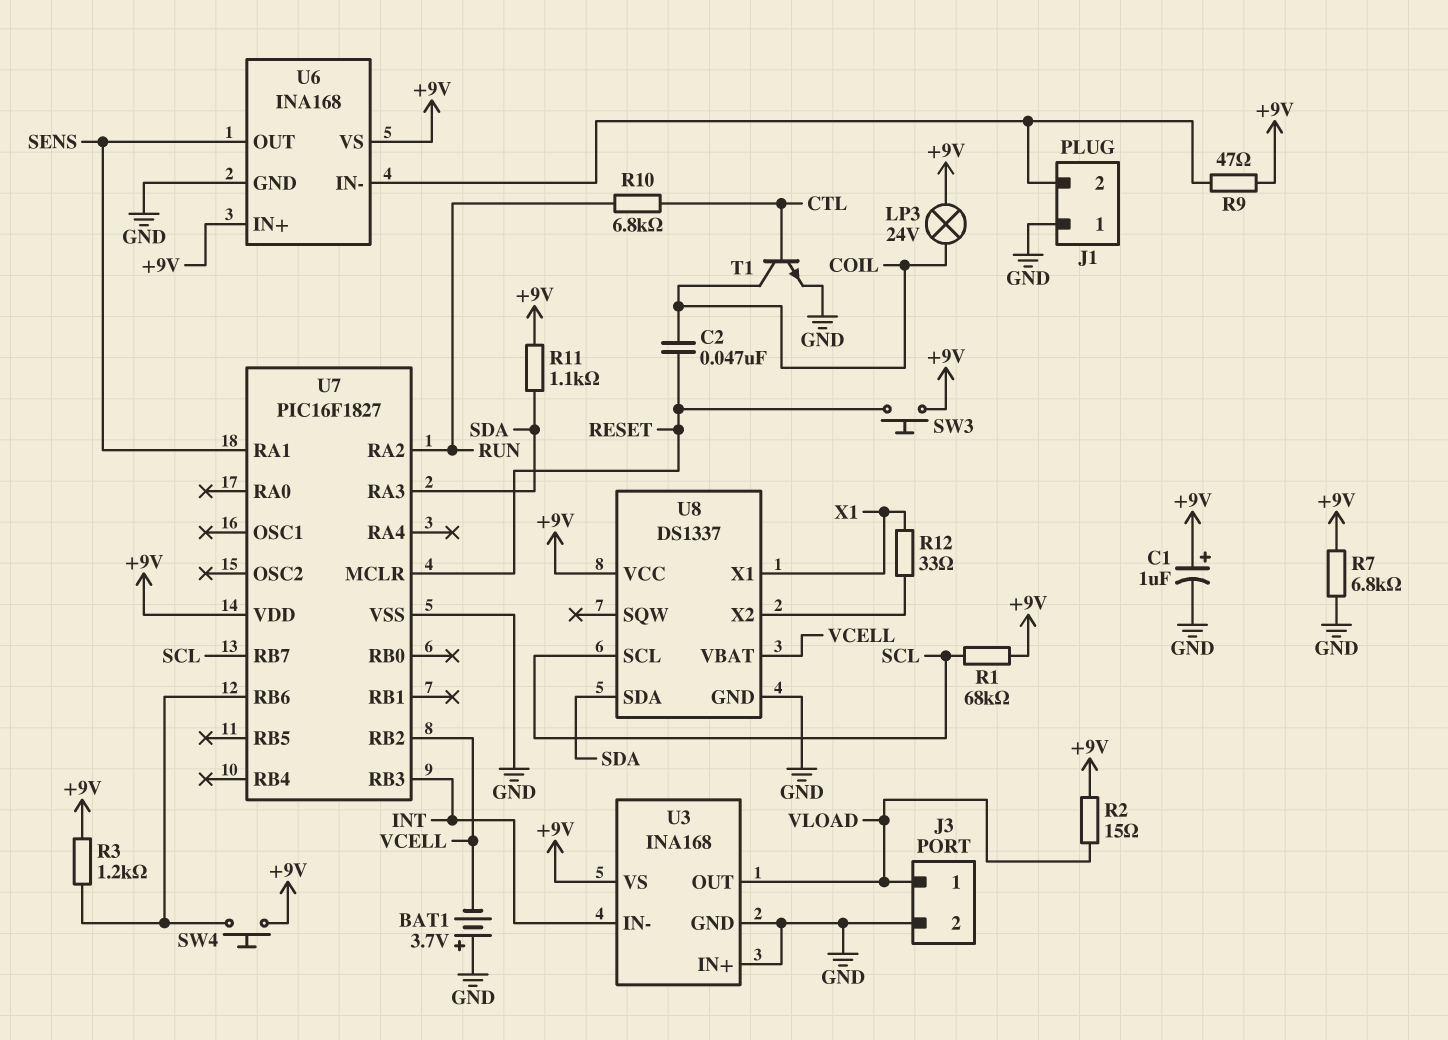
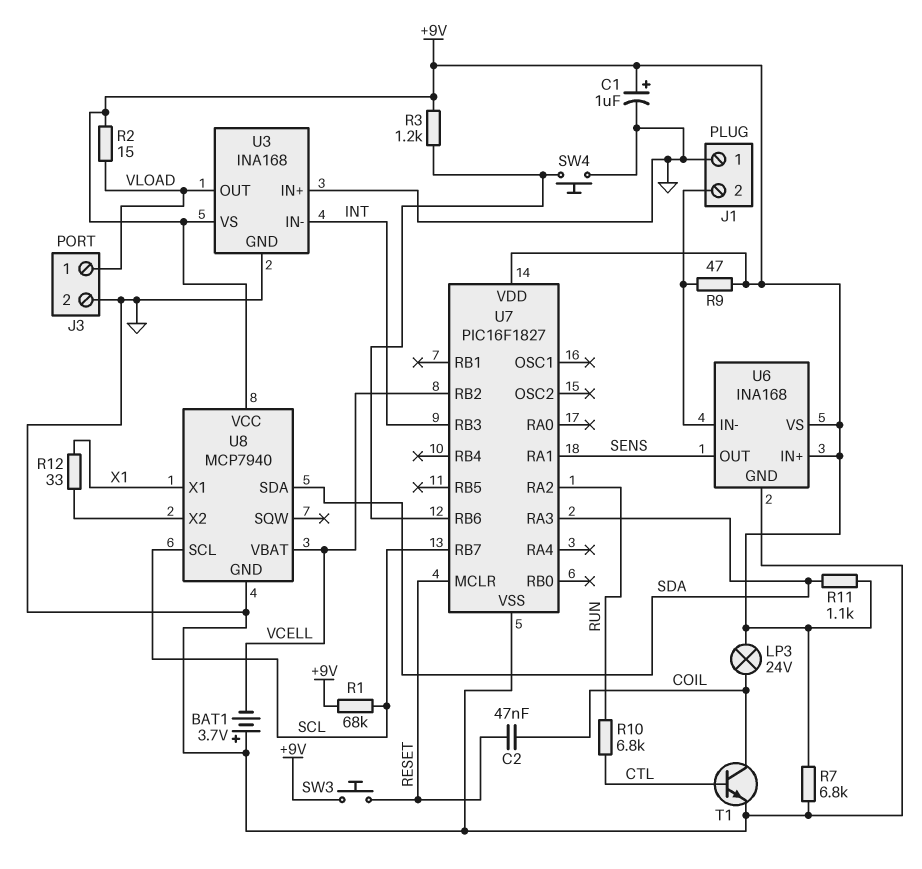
SW4: button (+9V, U7/RB6) -> button (GND, U7/RB6)
U8: DS1337 -> MCP7940

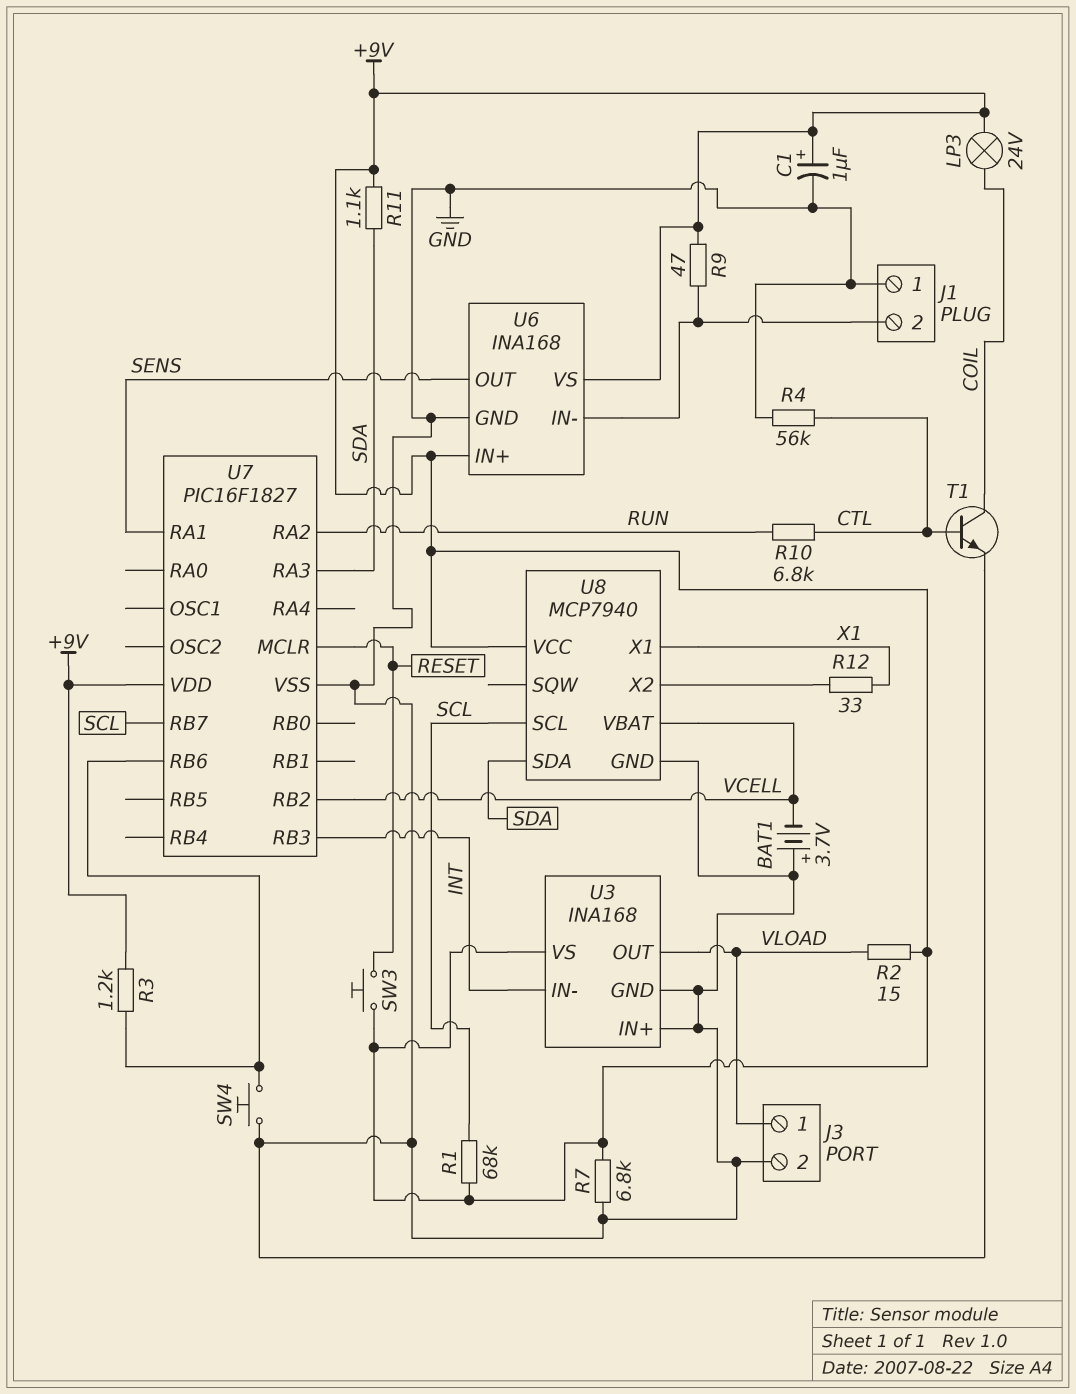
C2: 47nF (COIL, RESET) -> none
R4: none -> 56k (CTL, GND)

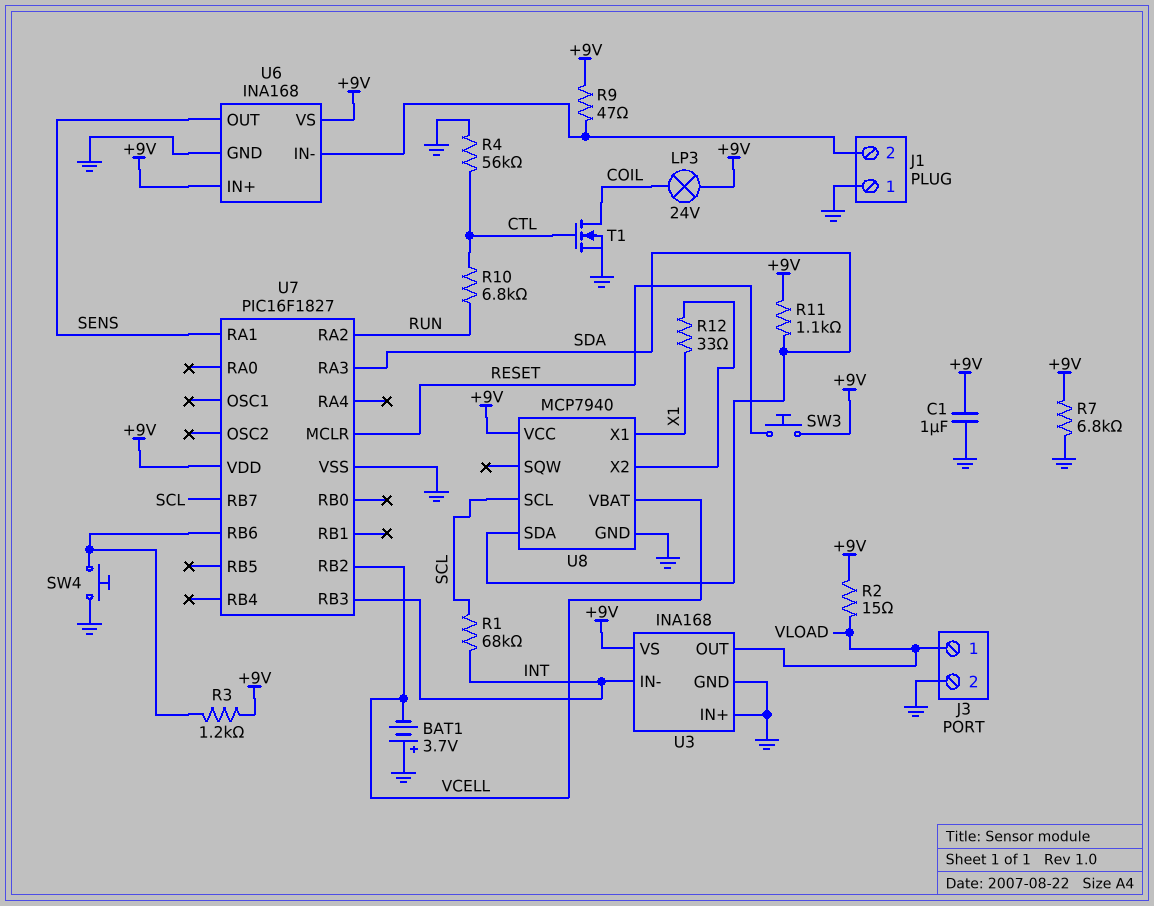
C1: 1uF (plus +9V, minus GND) -> 1uF (+9V, GND)
R1: 68k (+9V, SCL) -> 68k (INT, SCL)
T1: NPN (B CTL, C COIL, E GND) -> NMOS (G CTL, D COIL, S GND)

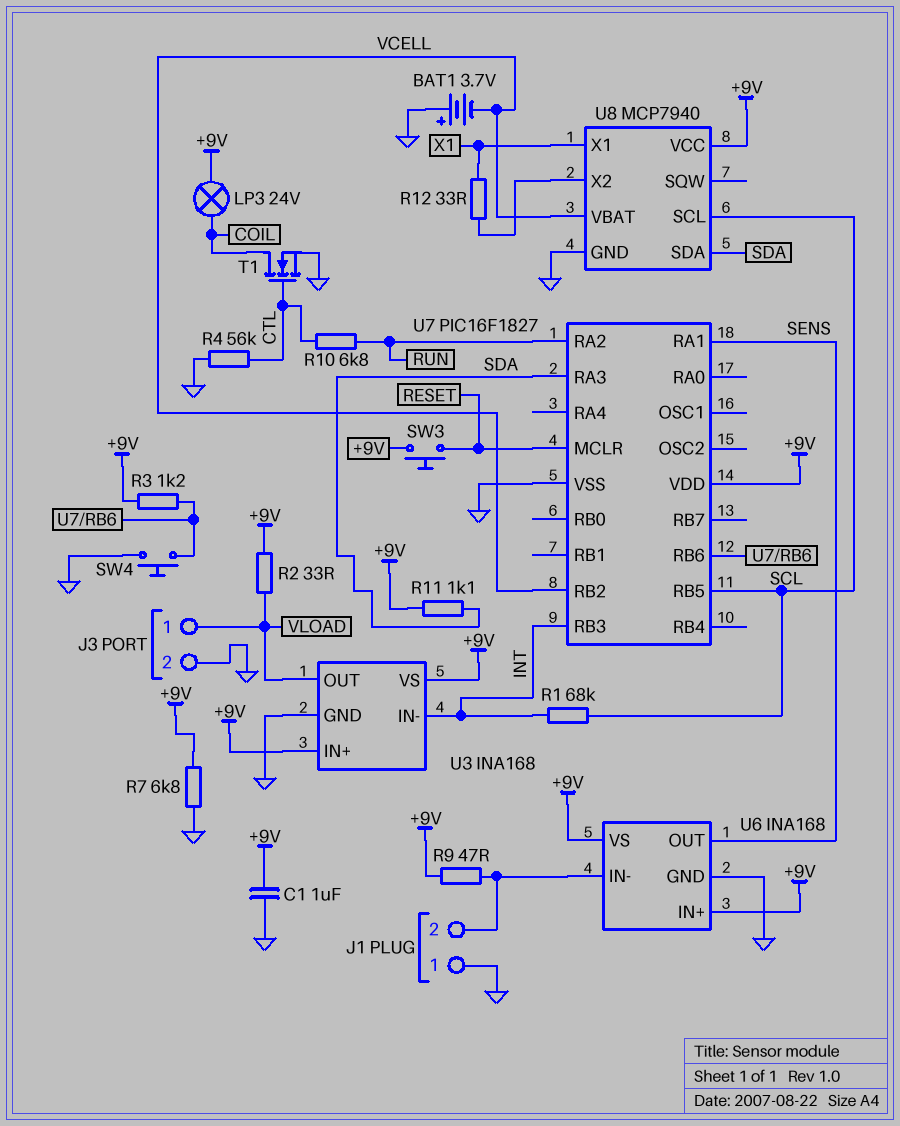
R2: 15 (+9V, VLOAD) -> 33 (+9V, VLOAD)
U3 pin IN+: GND -> +9V
U7 pin RB5: none -> SCL
U7 pin RB7: SCL -> none

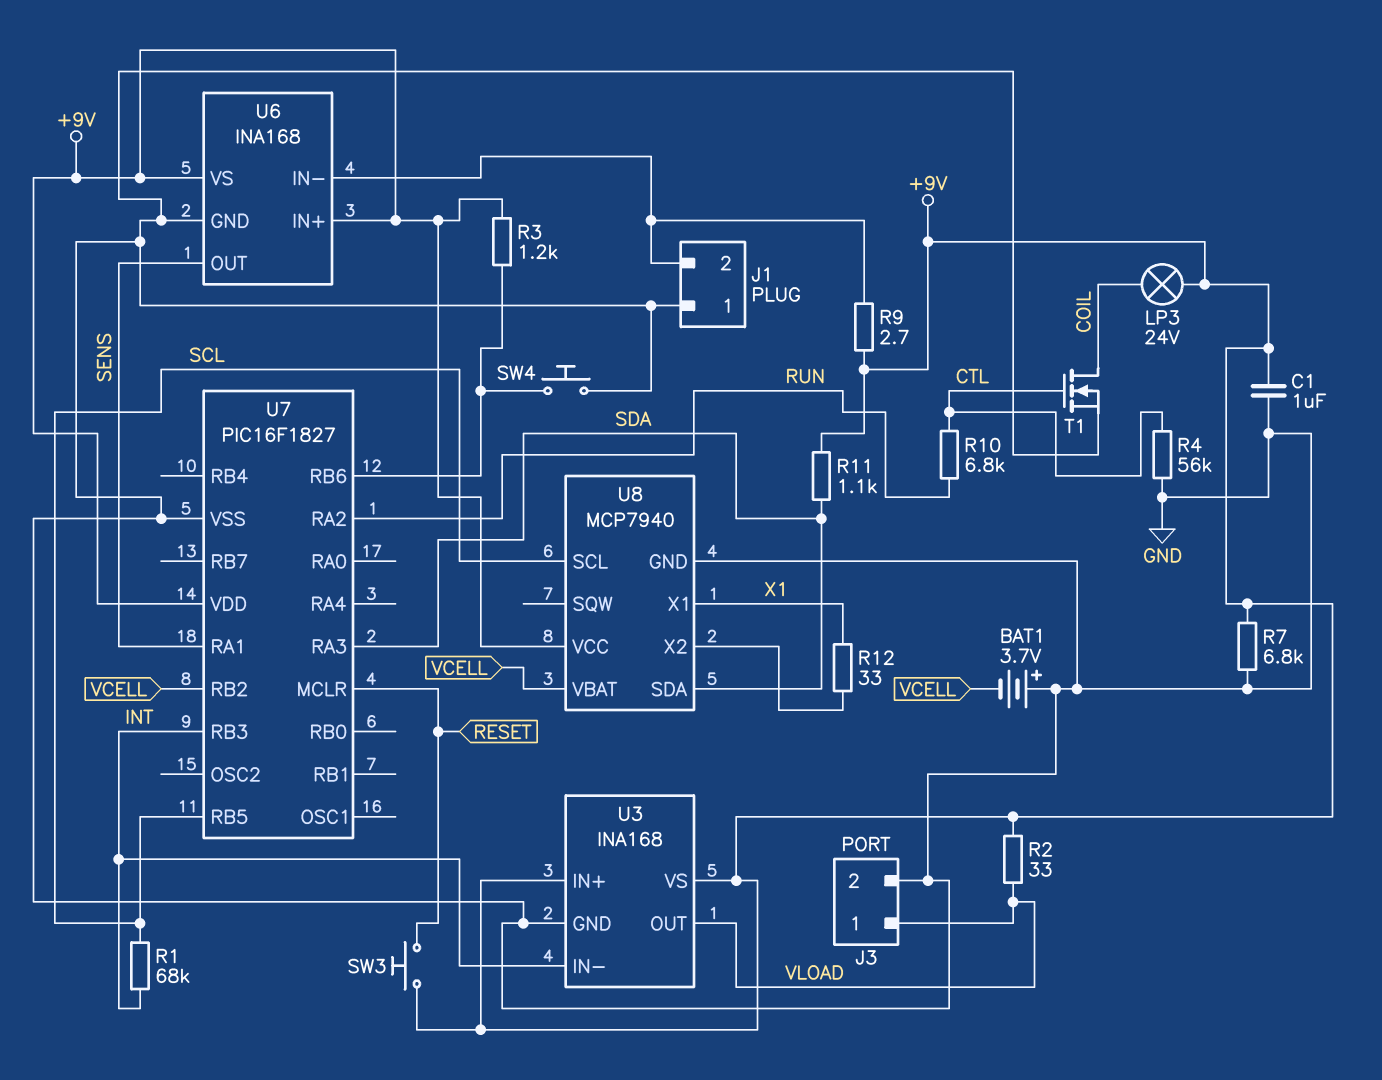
R9: 47 (+9V, J1/2) -> 2.7 (+9V, J1/2)

